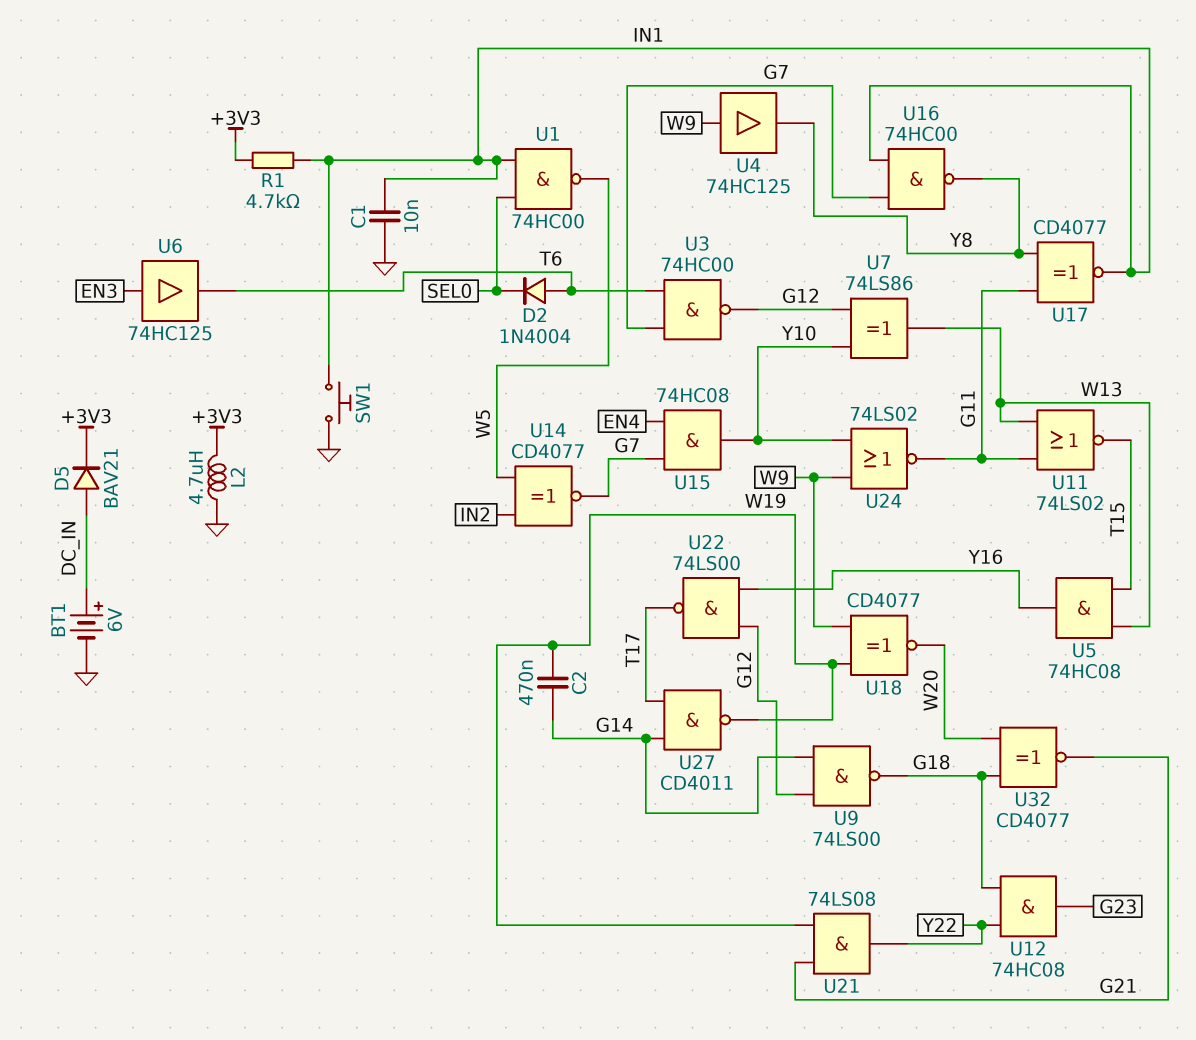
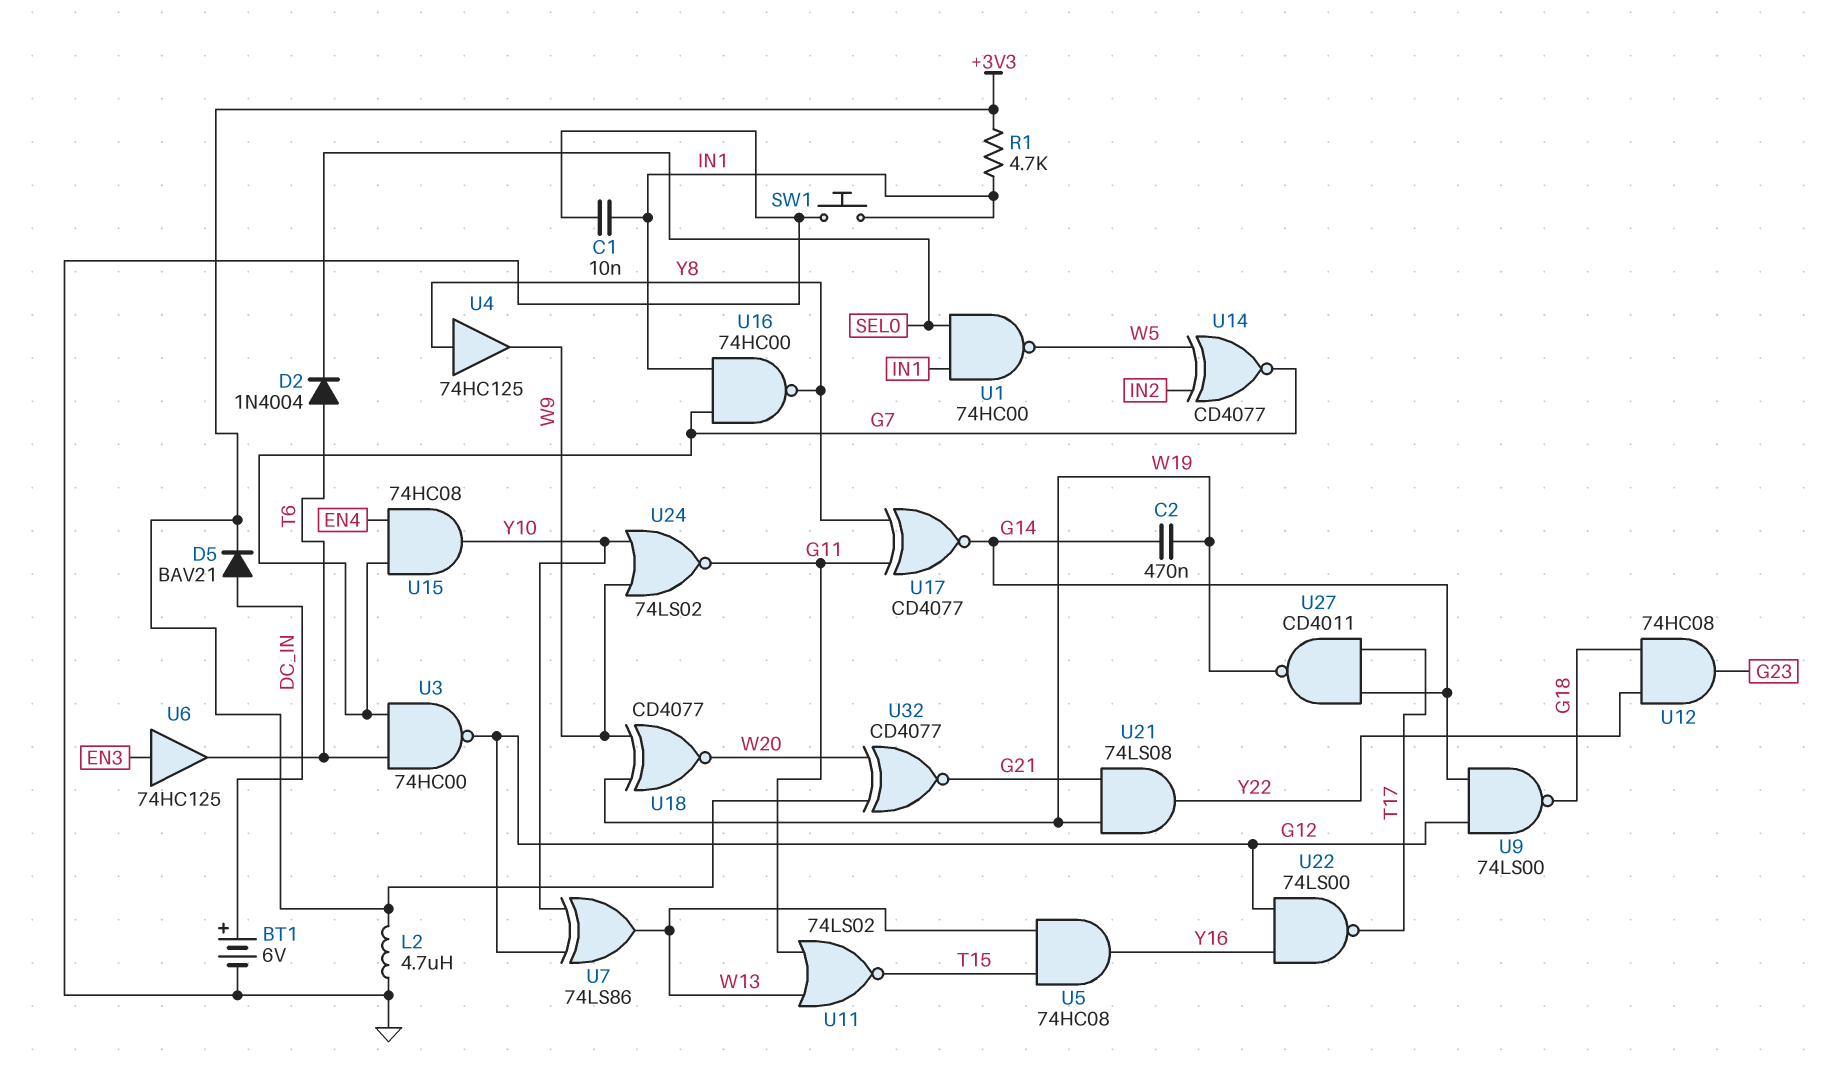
U4: buffer 74HC125 (in W9, out Y8) -> buffer 74HC125 (in Y8, out W9)
U17: XNOR CD4077 (in G11, in Y8, out IN1) -> XNOR CD4077 (in G11, in Y8, out G14)
U32: XNOR CD4077 (in G18, in W20, out G21) -> XNOR CD4077 (in +3V3, in W20, out G21)

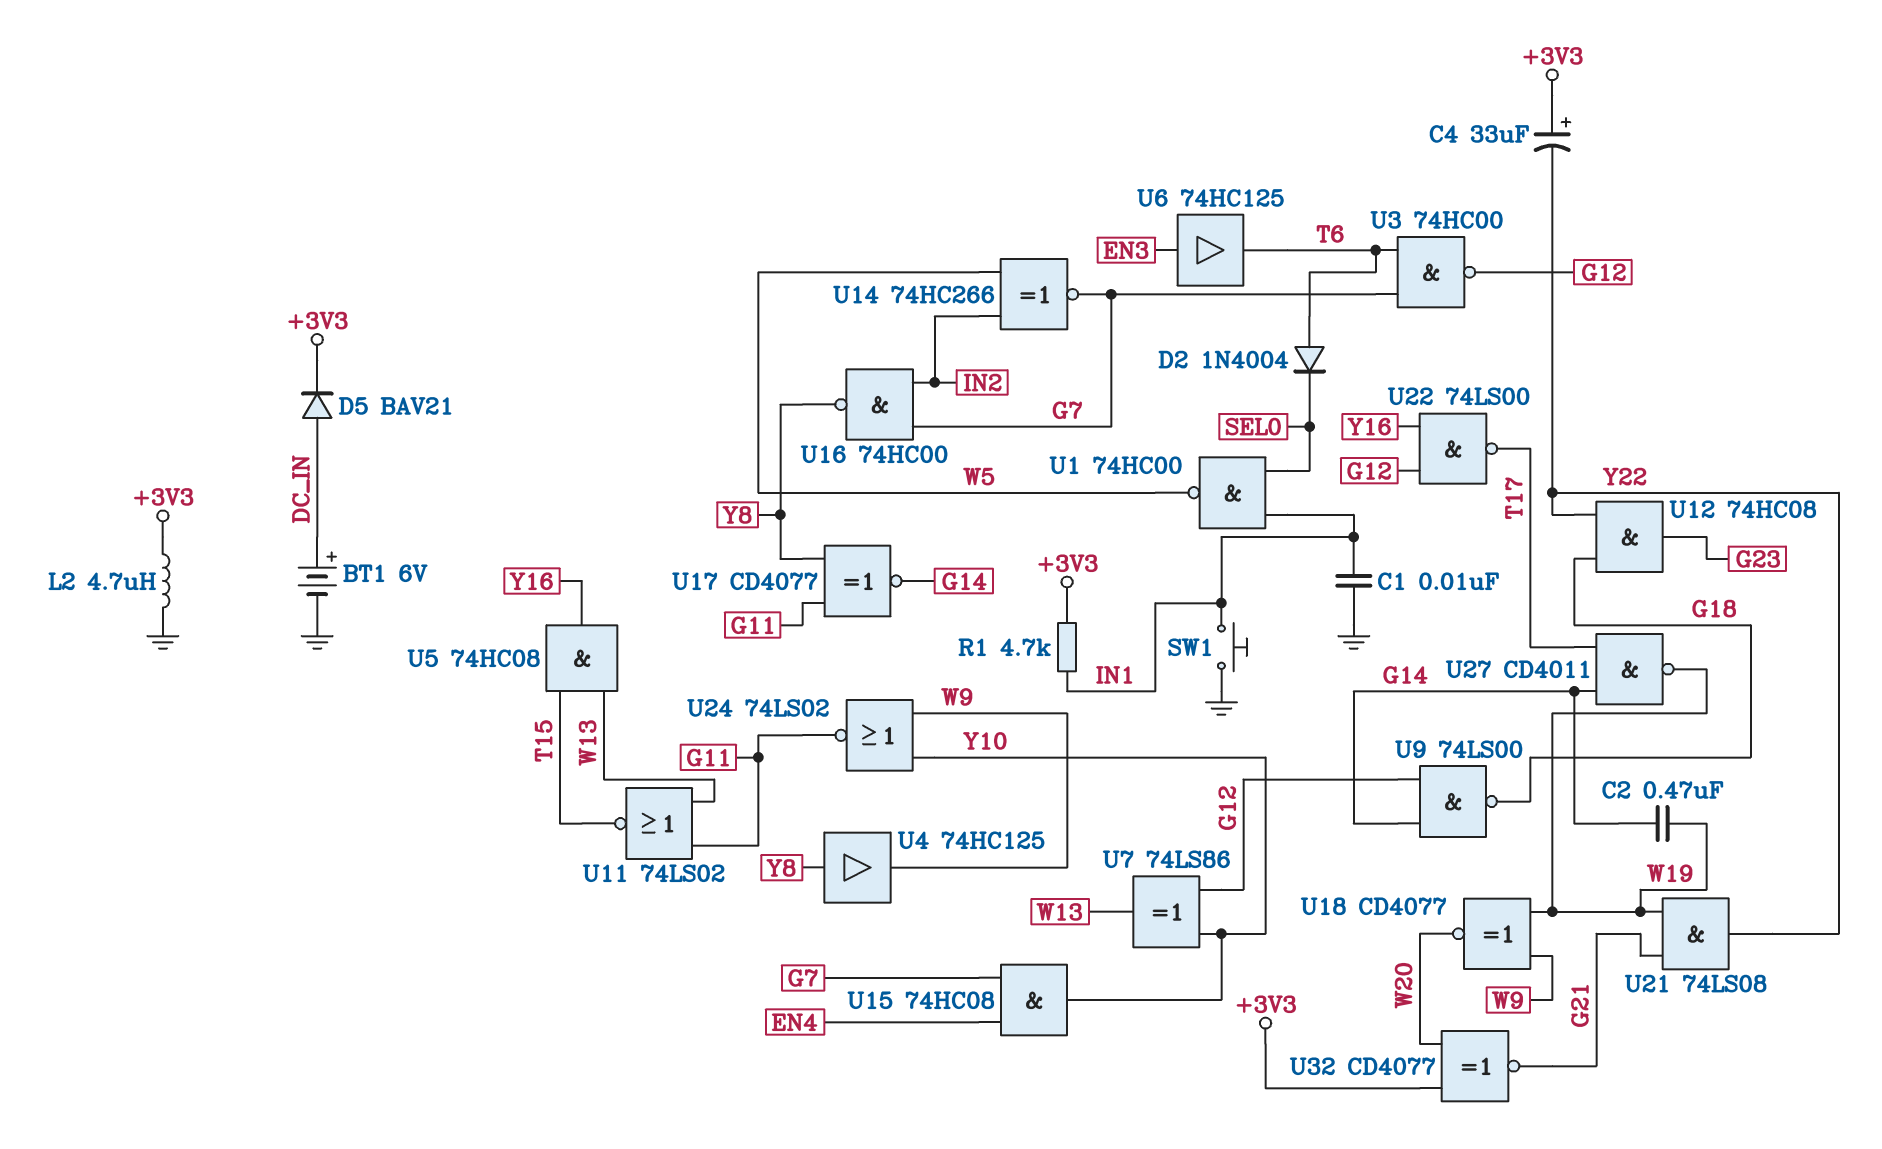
C4: none -> 33uF (plus +3V3, minus Y22)
U14: XNOR CD4077 (in IN2, in W5, out G7) -> XNOR 74HC266 (in IN2, in W5, out G7)
U16: NAND 74HC00 (in G7, in IN1, out Y8) -> NAND 74HC00 (in G7, in IN2, out Y8)

